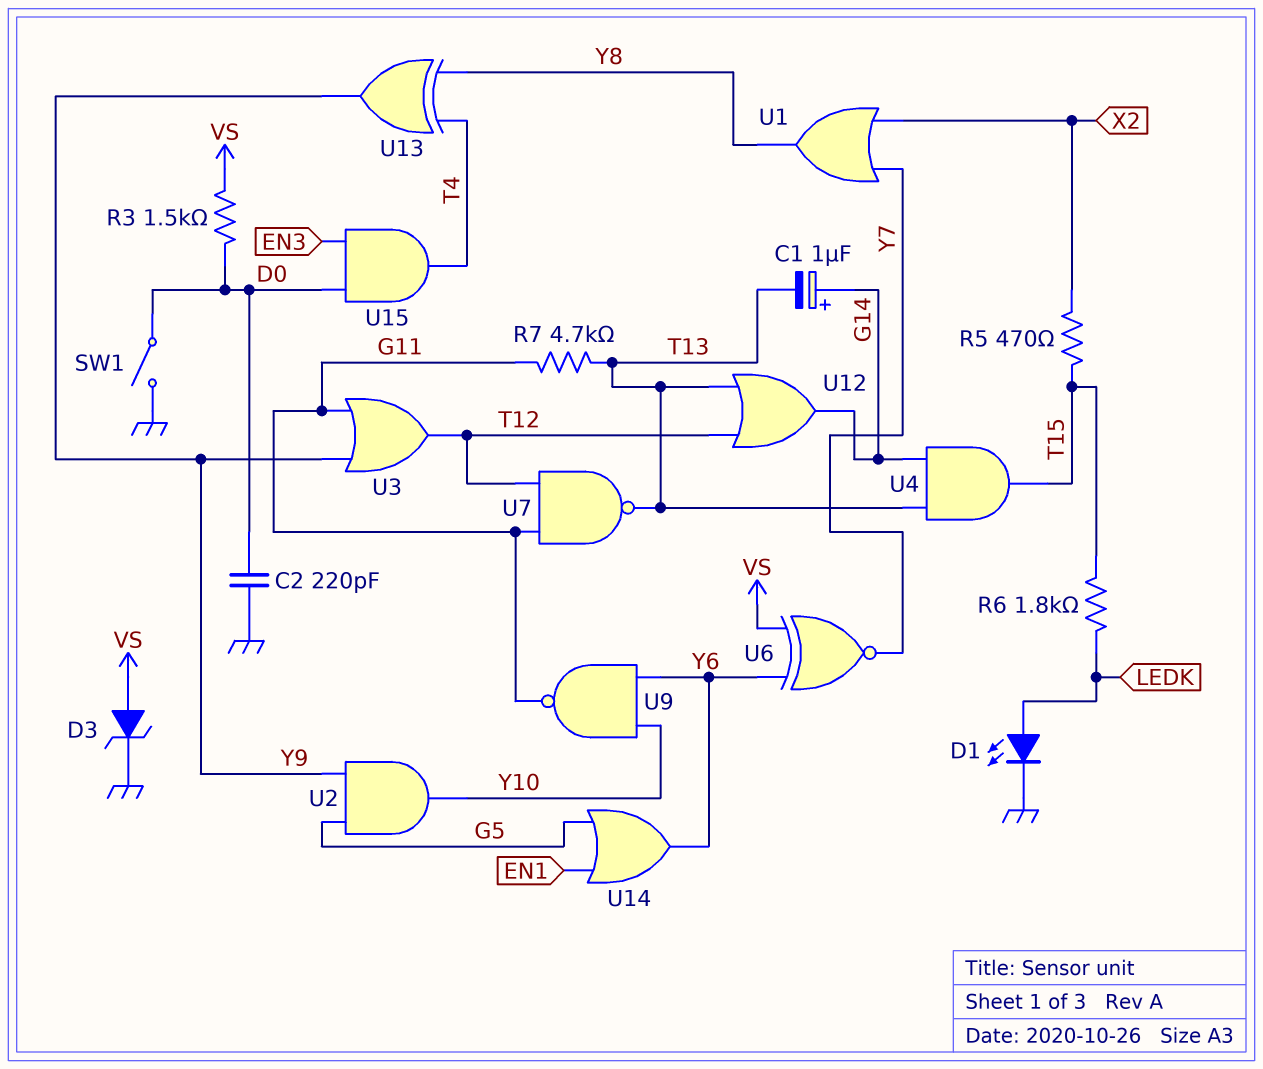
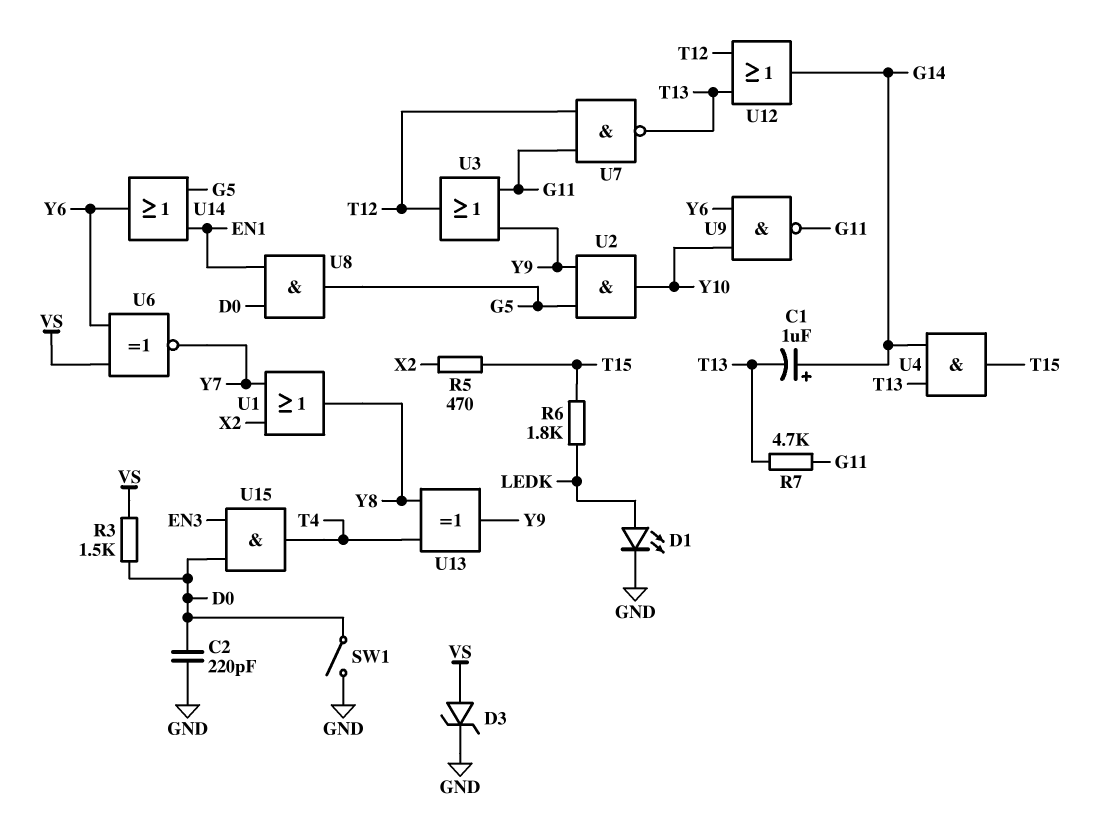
U8: none -> AND (in D0, in EN1, out G5)

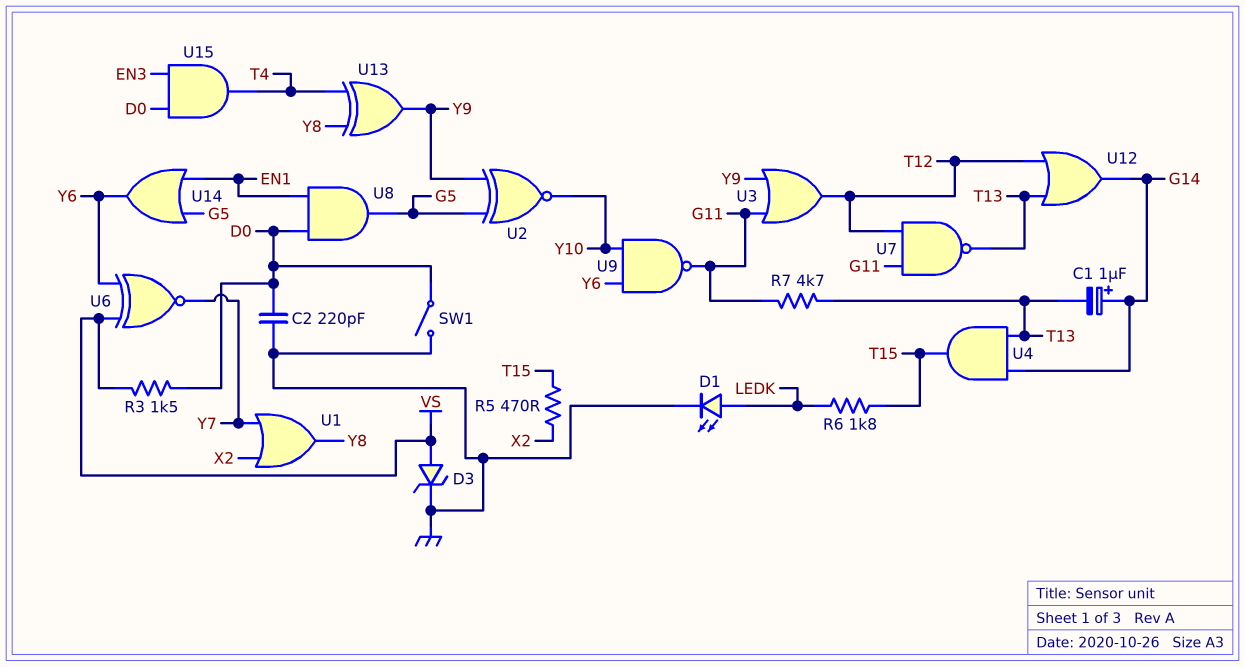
U2: AND (in G5, in Y9, out Y10) -> XNOR (in G5, in Y9, out Y10)

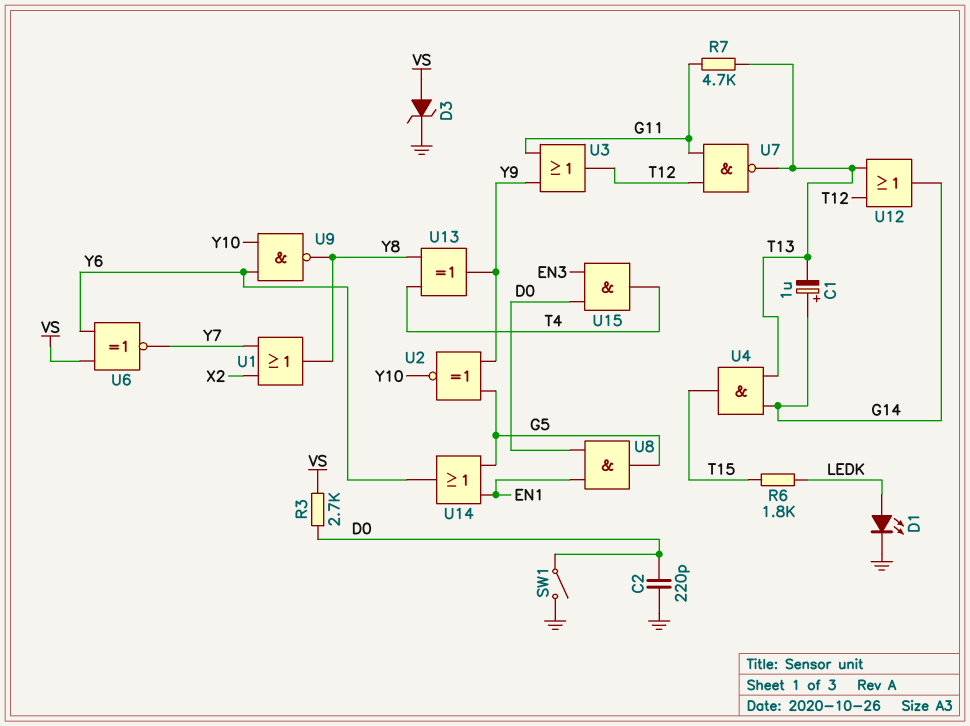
R3: 1.5k (D0, VS) -> 2.7k (D0, VS)
R5: 470 (T15, X2) -> none
U9: NAND (in Y6, in Y10, out G11) -> NAND (in Y6, in Y10, out Y8)

